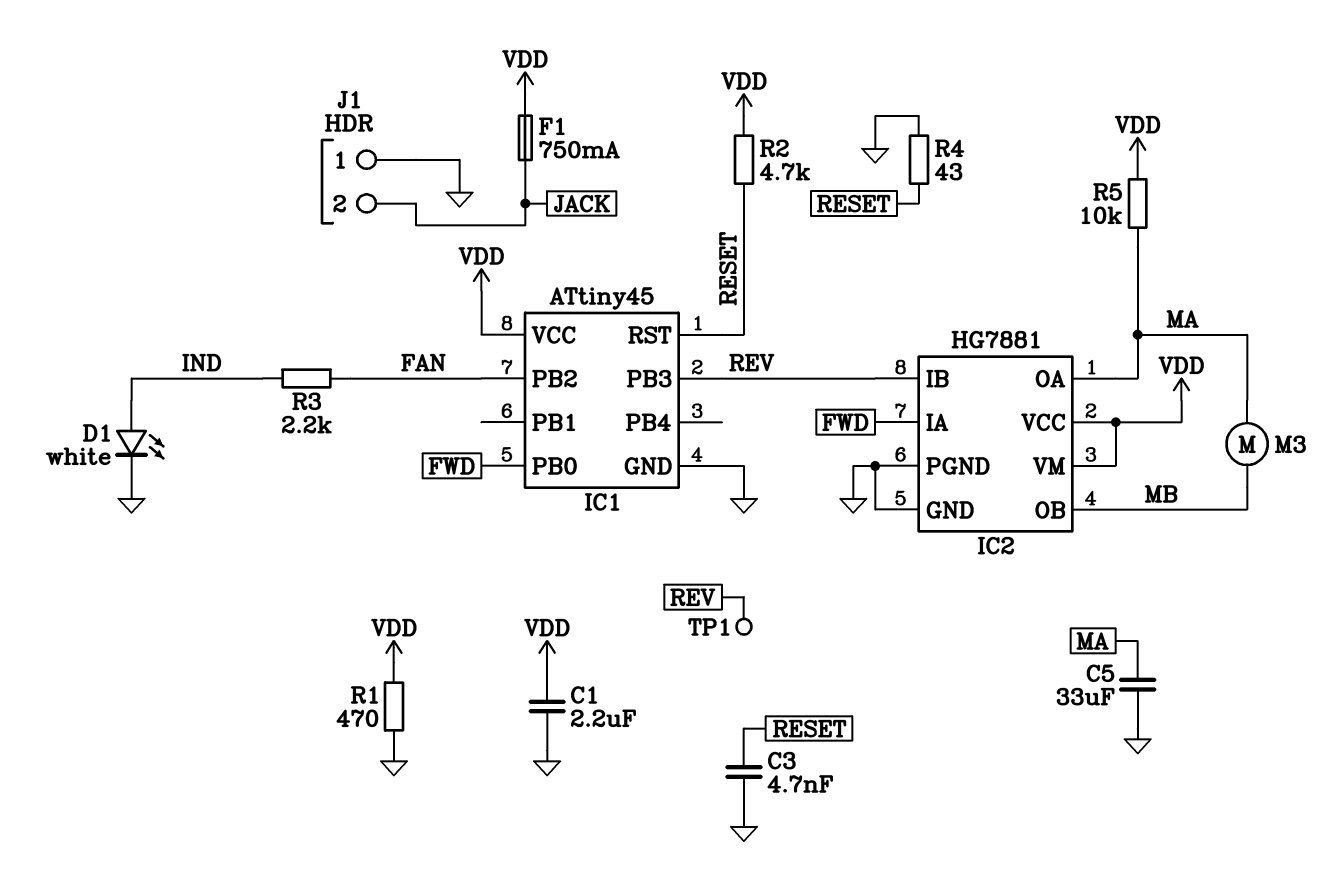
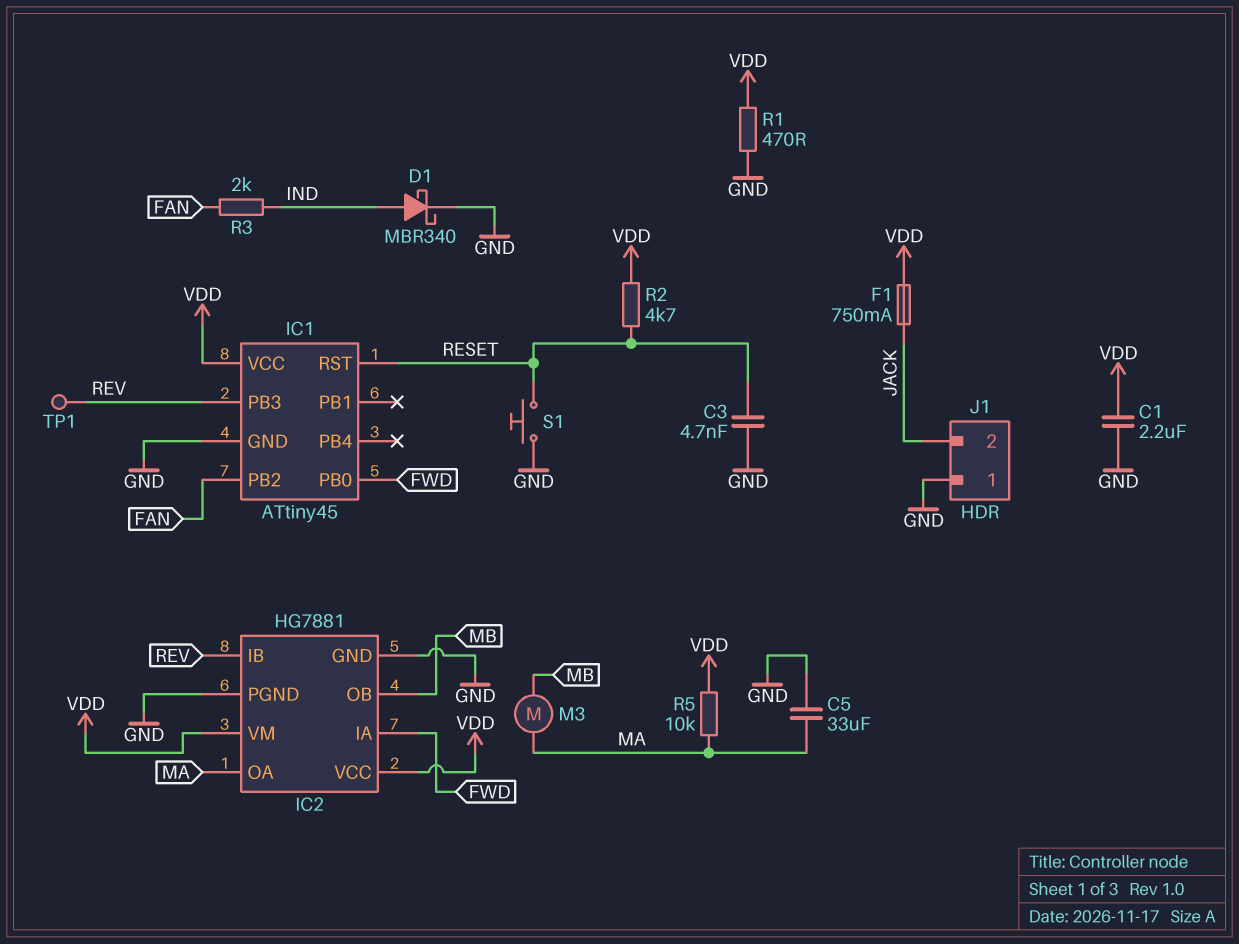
D1: LED white (A IND, K GND) -> schottky MBR340 (A IND, K GND)
R3: 2.2k (FAN, IND) -> 2k (FAN, IND)
R4: 43 (GND, RESET) -> none
S1: none -> button (GND, RESET)

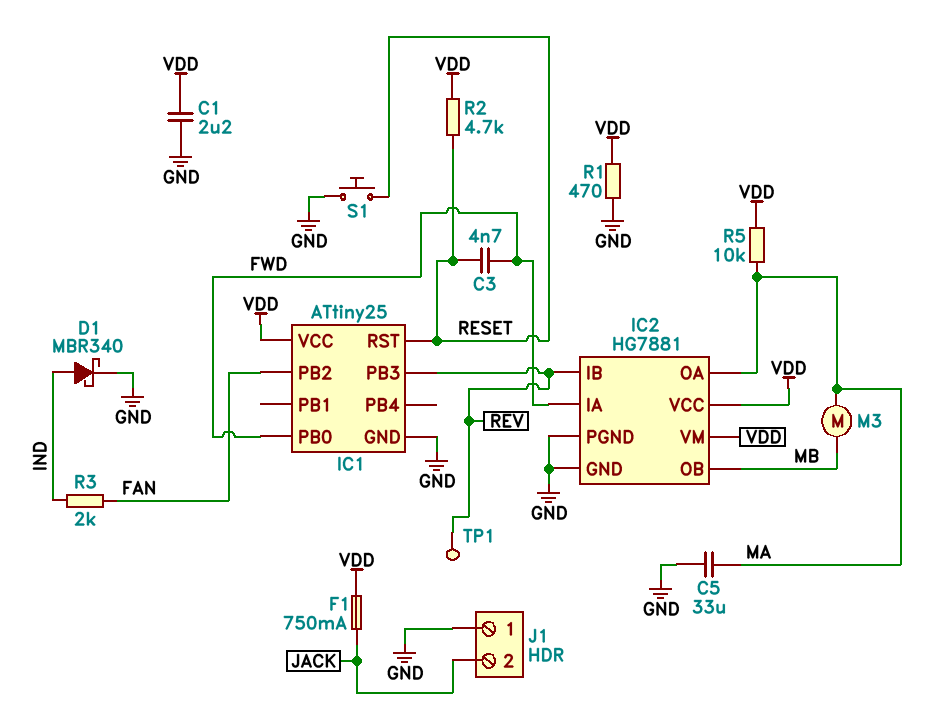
C3: 4.7nF (GND, RESET) -> 4.7nF (FWD, RESET)
IC1: ATtiny45 -> ATtiny25

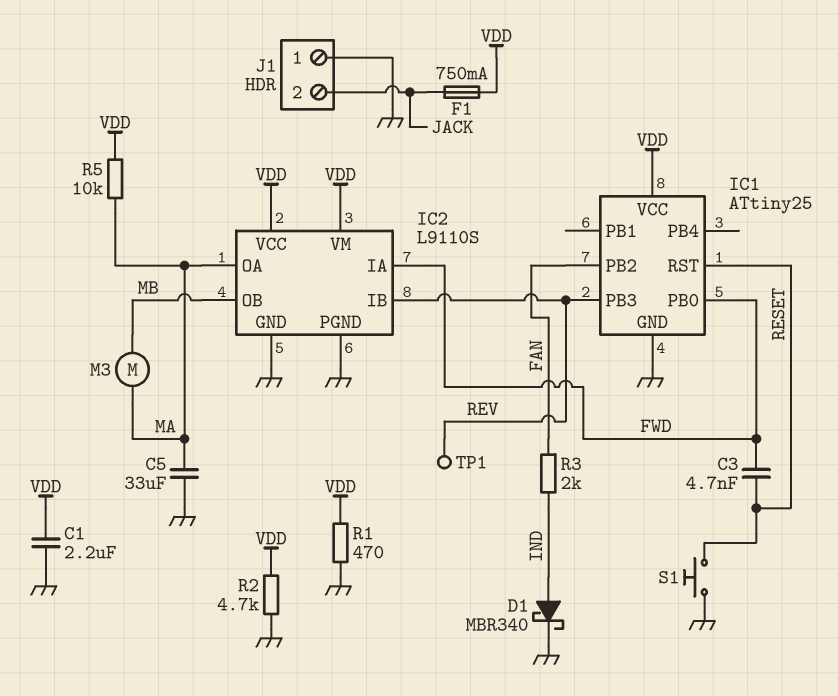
IC2: HG7881 -> L9110S
R2: 4.7k (RESET, VDD) -> 4.7k (GND, VDD)

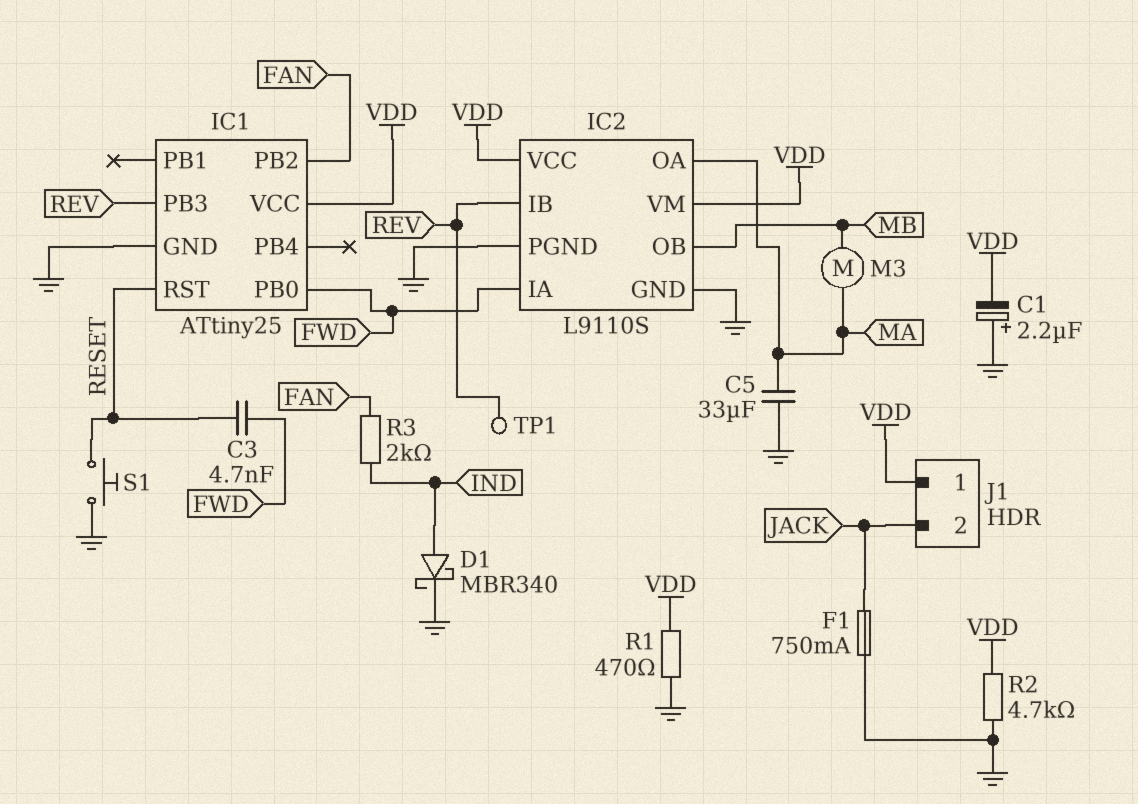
C1: 2.2uF (GND, VDD) -> 2.2uF (plus GND, minus VDD)
F1: 750mA (JACK, VDD) -> 750mA (GND, JACK)
J1 pin 1: GND -> VDD
R5: 10k (MA, VDD) -> none

